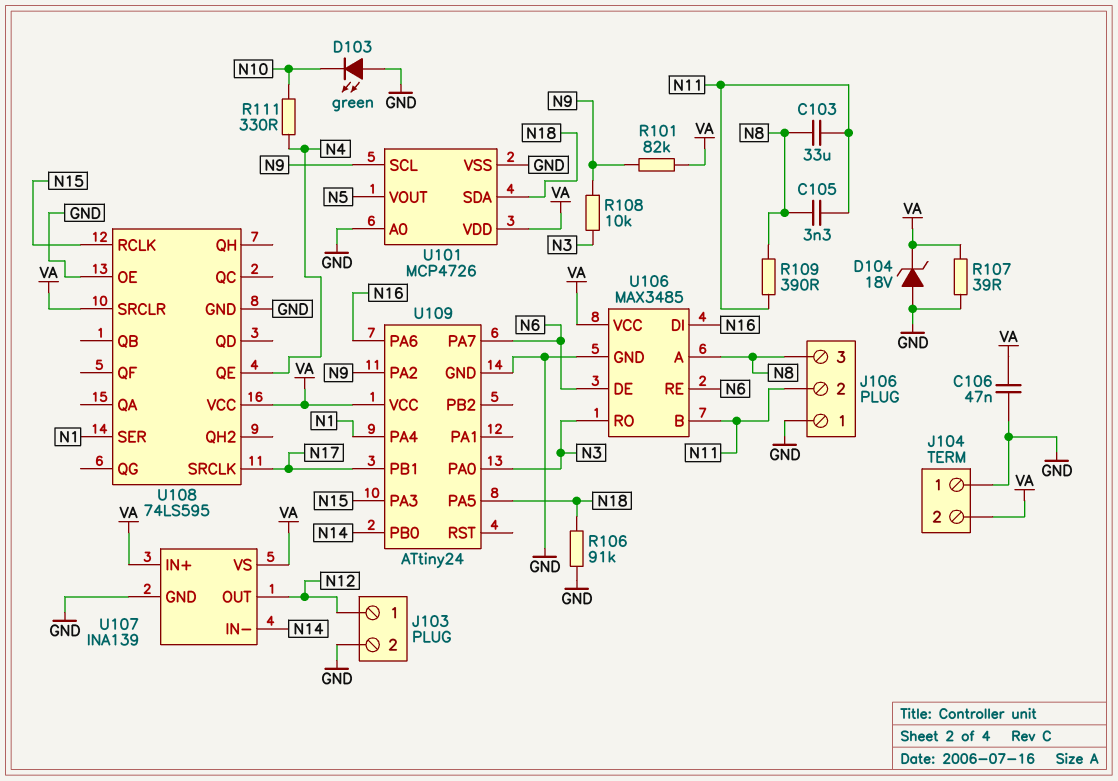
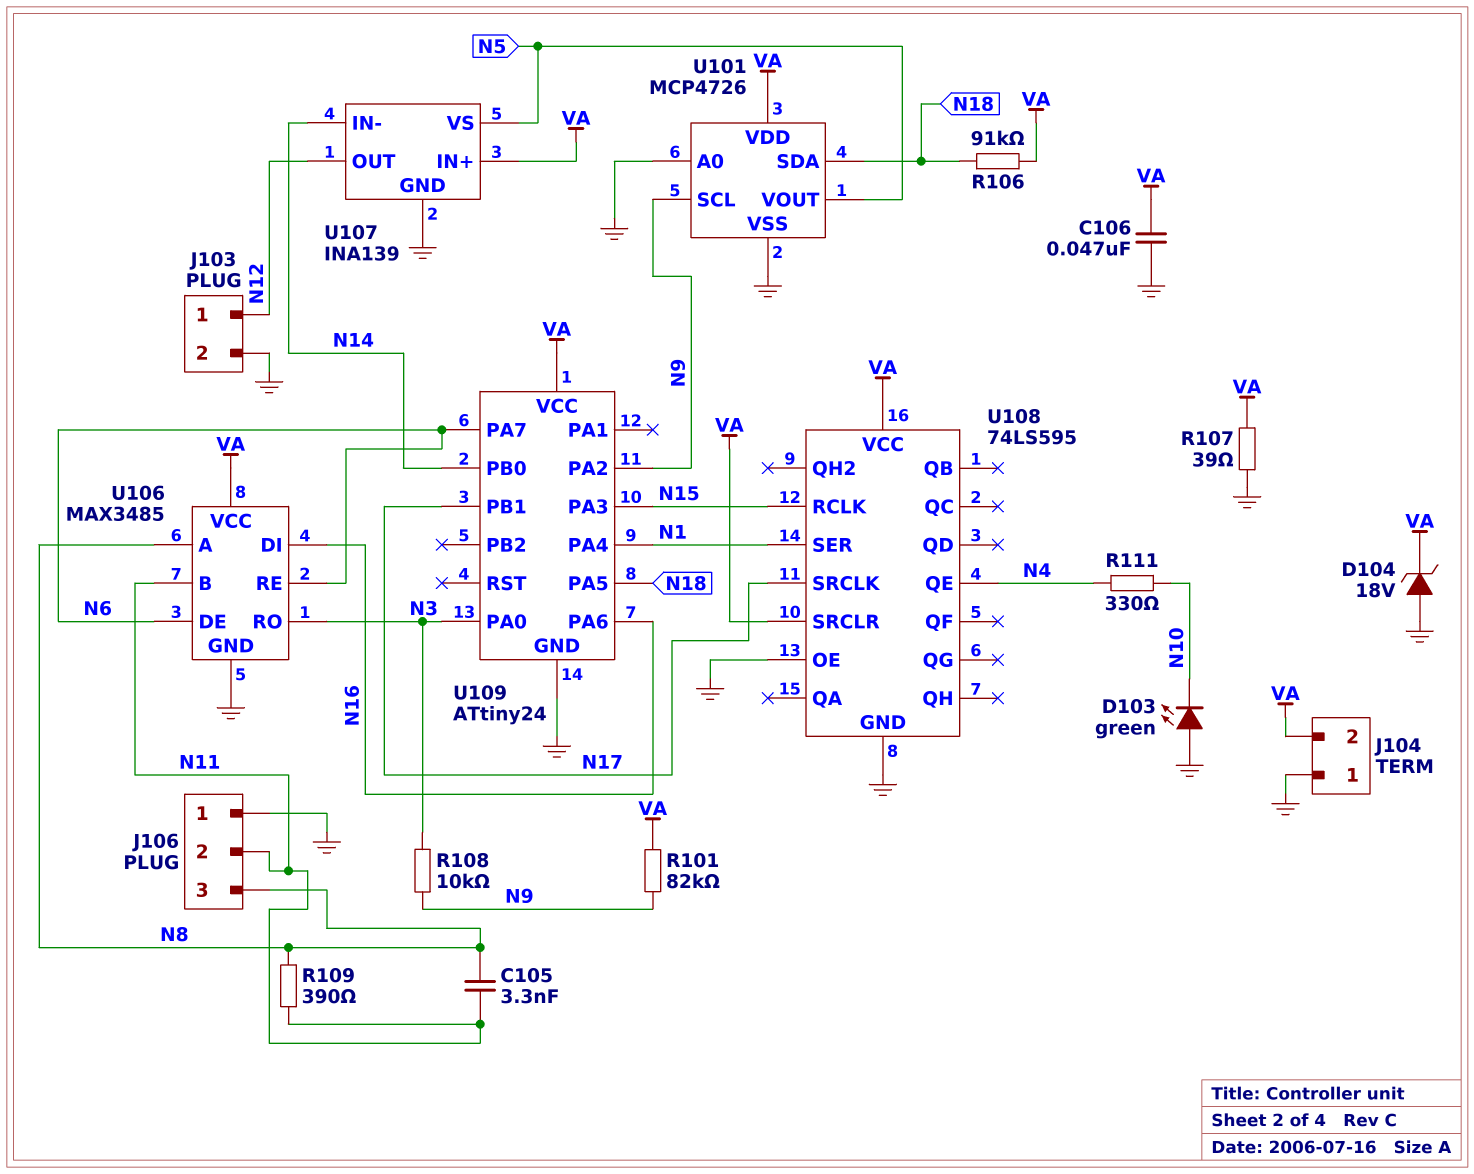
C103: 33uF (N8, N11) -> none
R106: 91k (GND, N18) -> 91k (N18, VA)
U107 pin VS: VA -> N5

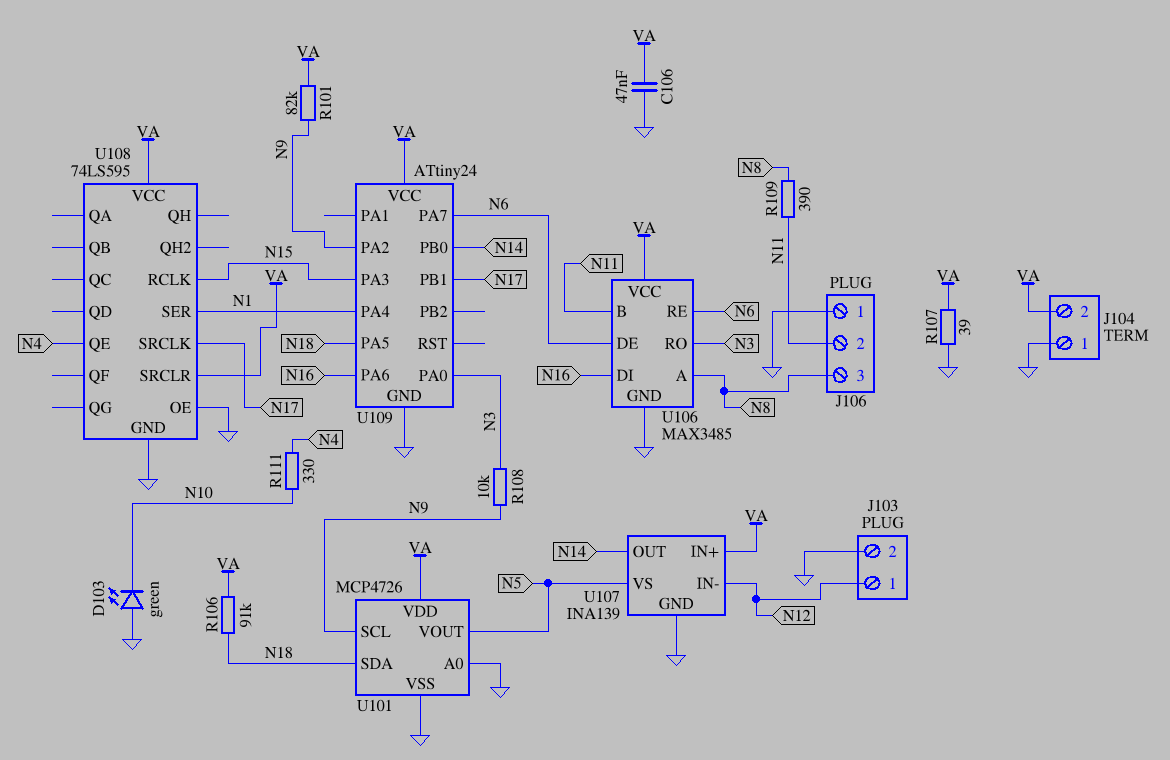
C105: 3.3nF (N8, N11) -> none
D104: zener 18V (A GND, K VA) -> none
U107 pin IN-: N14 -> N12
U107 pin OUT: N12 -> N14

